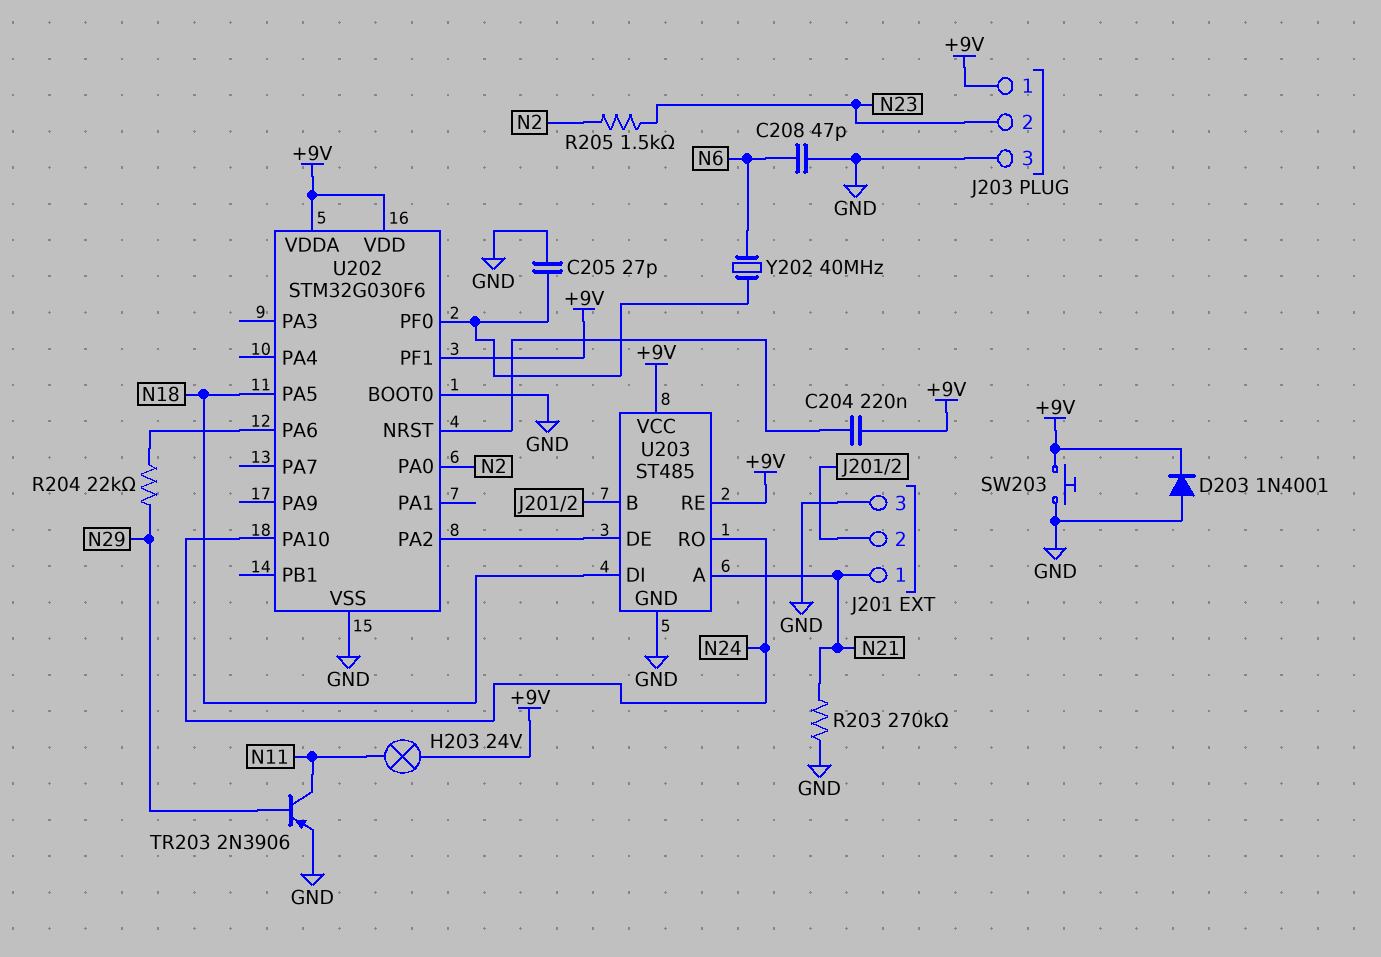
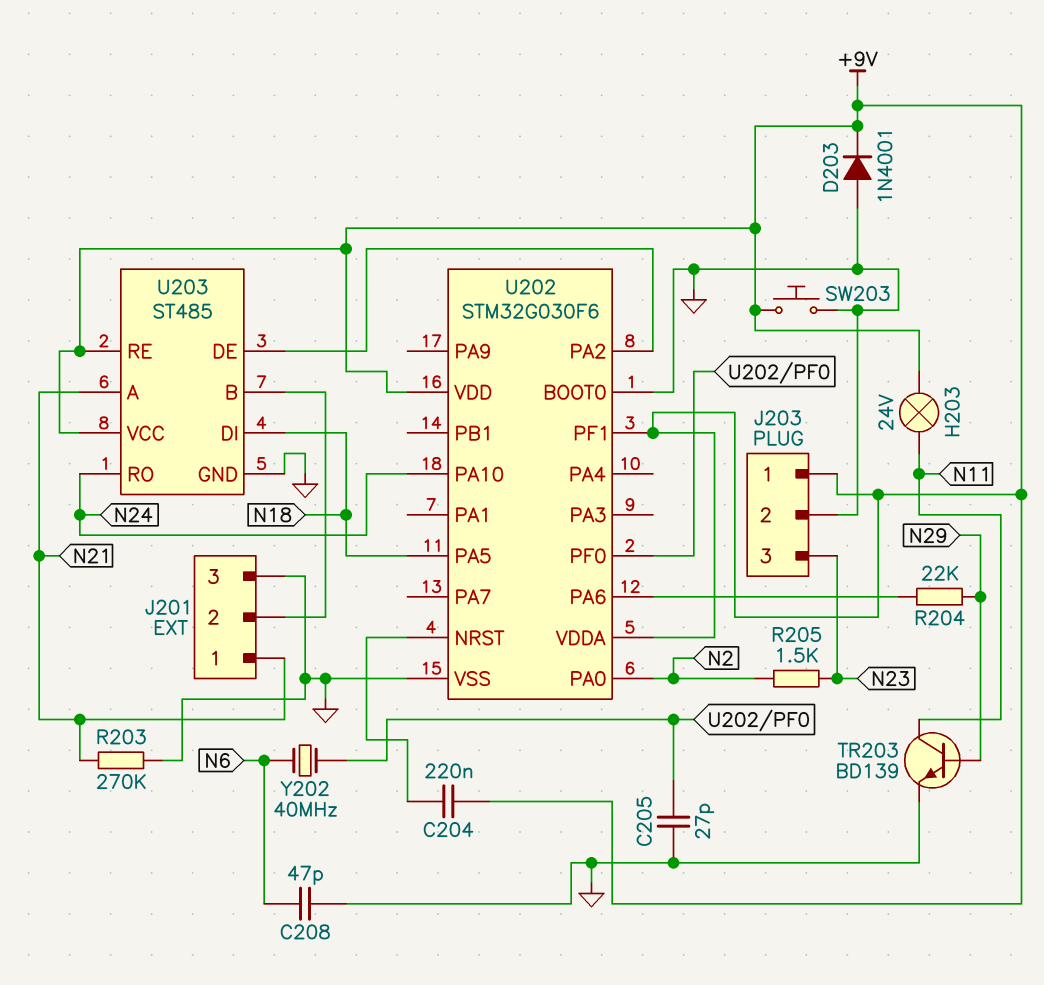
J203 pin 2: N23 -> GND
J203 pin 3: GND -> N23
TR203: PNP 2N3906 (B N29, C N11, E GND) -> NPN BD139 (B N29, C N11, E GND)

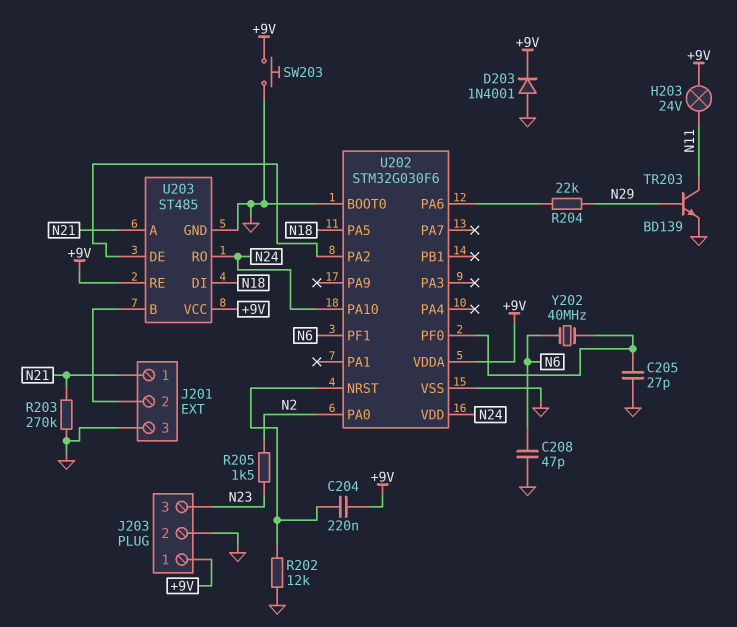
R202: none -> 12k (GND, U202/NRST)
U202 pin PF1: +9V -> N6
U202 pin VDD: +9V -> N24

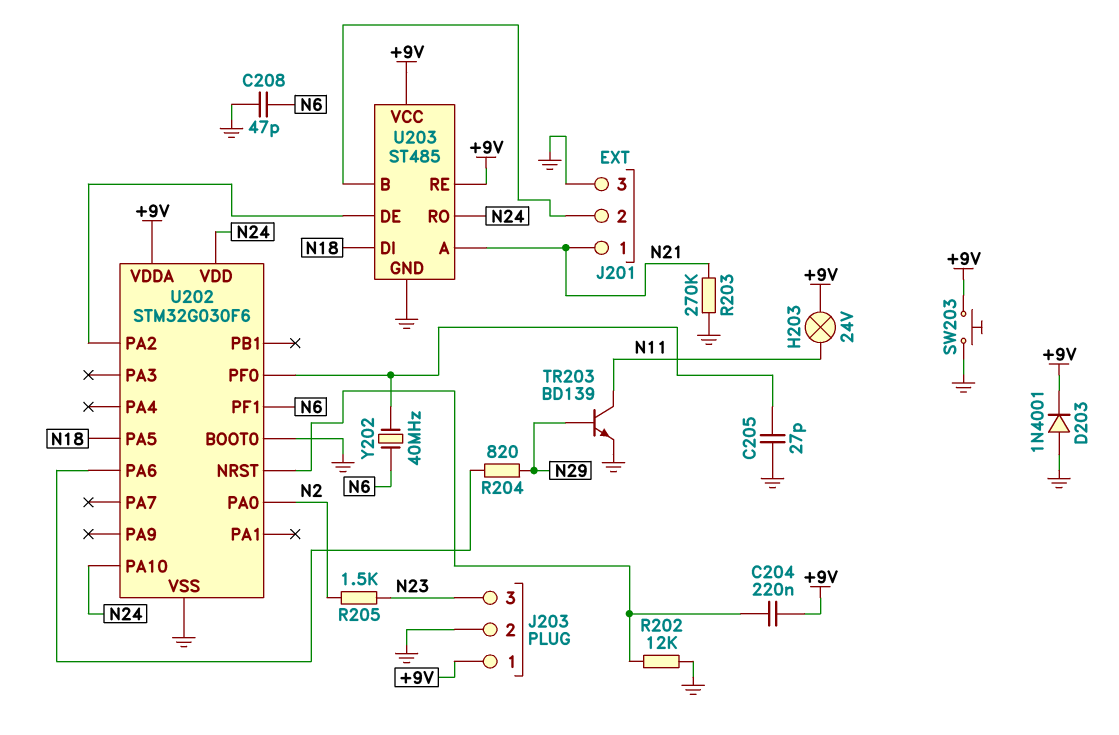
R204: 22k (N29, U202/PA6) -> 820 (N29, U202/PA6)

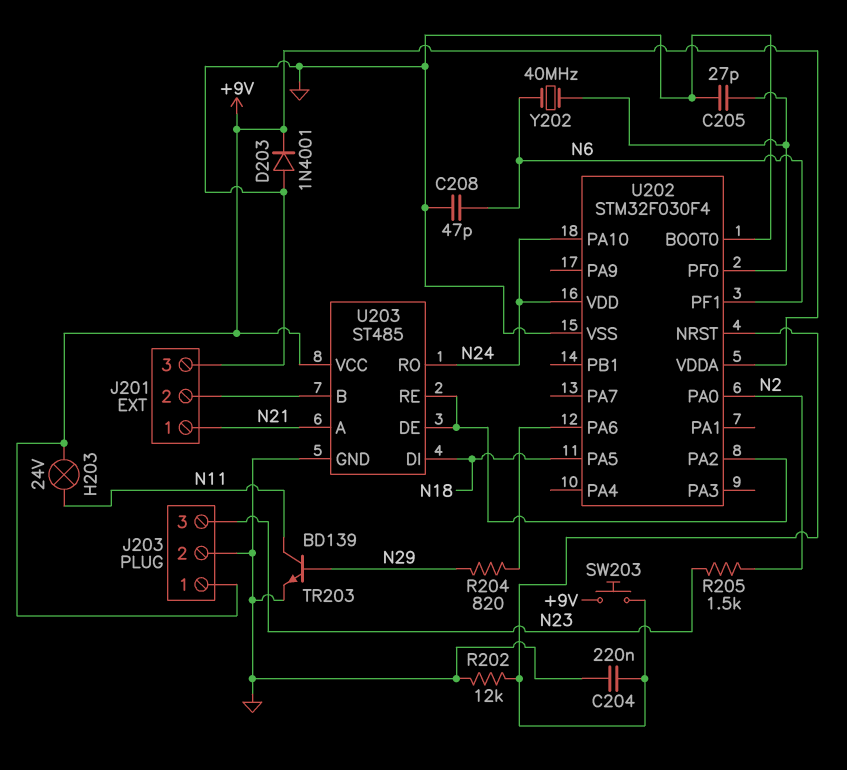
C204: 220nF (+9V, U202/NRST) -> 220nF (GND, U202/NRST)
R203: 270k (GND, N21) -> none
SW203: button (+9V, GND) -> button (+9V, U202/NRST)
U202: STM32G030F6 -> STM32F030F4
U203 pin RE: +9V -> U202/PA2

